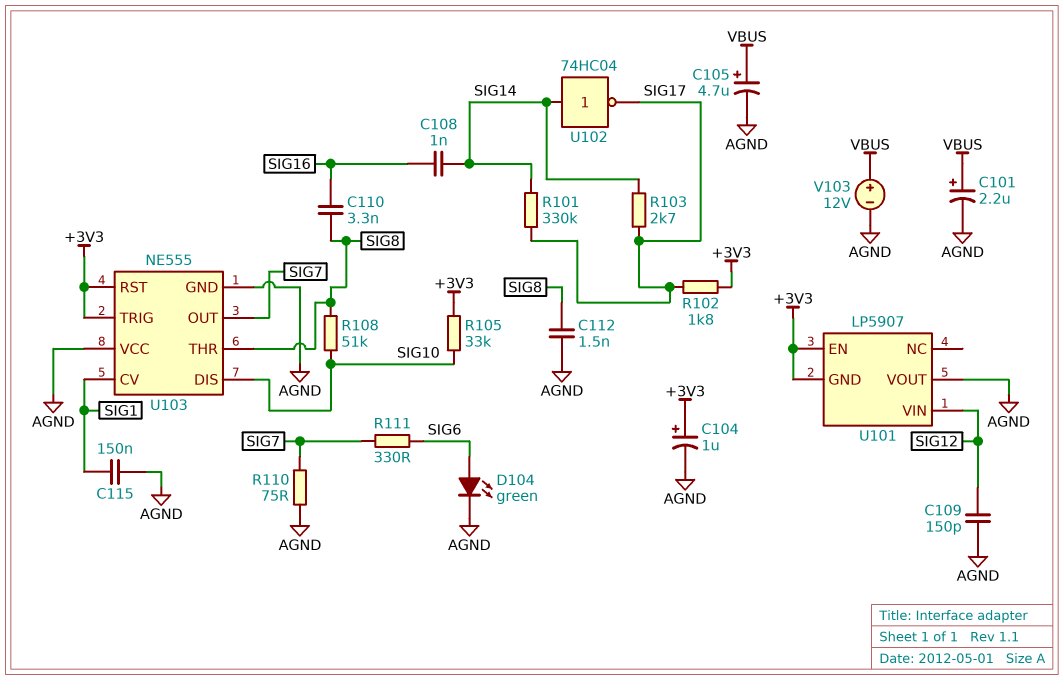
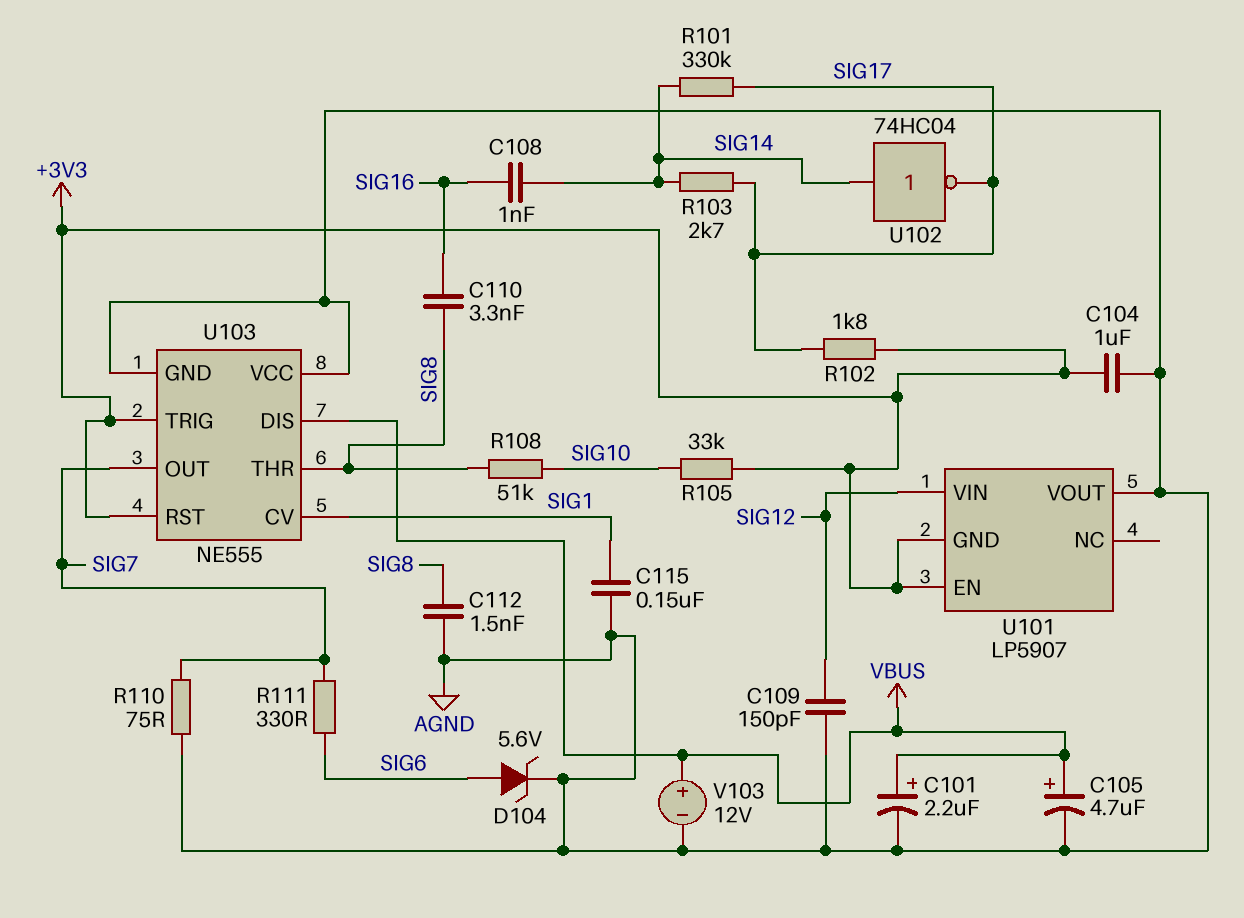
C104: 1uF (plus +3V3, minus AGND) -> 1uF (+3V3, AGND)
D104: LED green (A SIG6, K AGND) -> zener 5.6V (A SIG6, K AGND)
U103 pin DIS: SIG10 -> VBUS

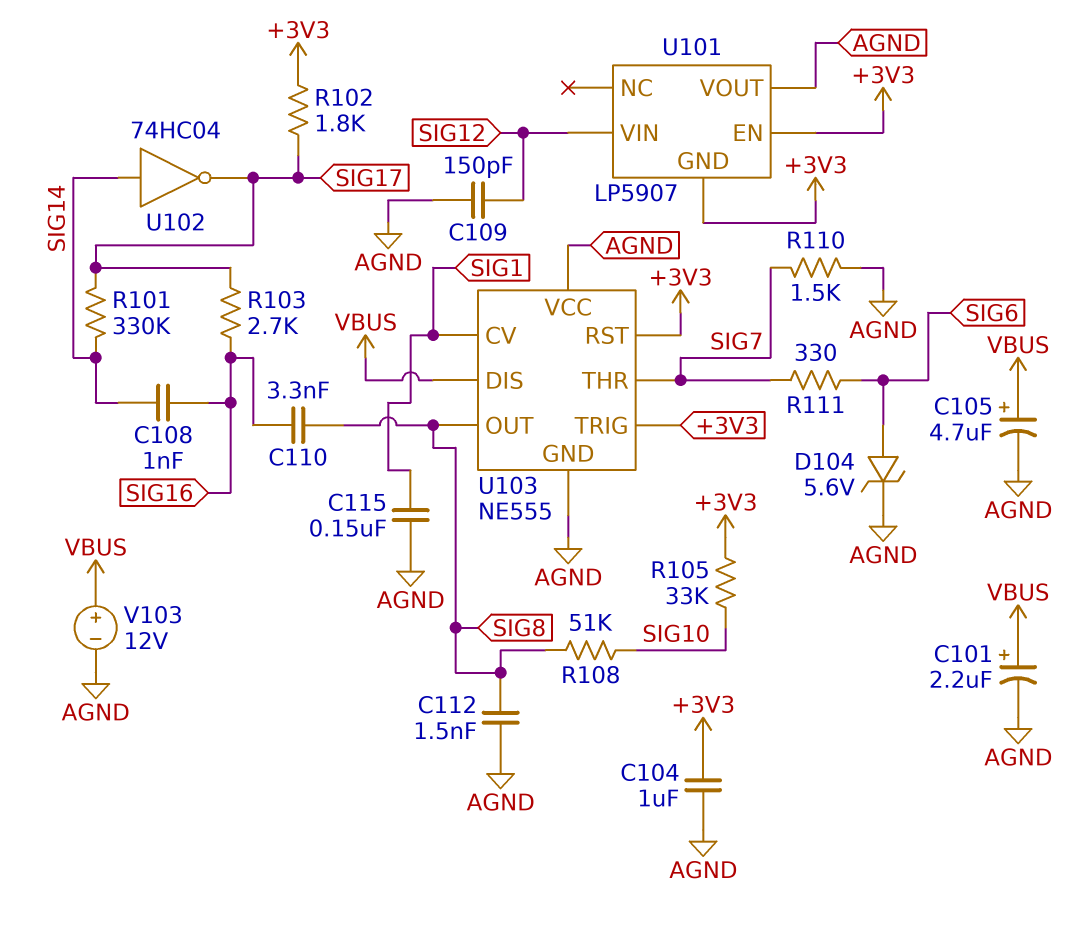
R103: 2.7k (SIG14, SIG17) -> 2.7k (SIG16, SIG17)
R110: 75 (AGND, SIG7) -> 1.5k (AGND, SIG7)
U103 pin OUT: SIG7 -> SIG8
U103 pin THR: SIG8 -> SIG7

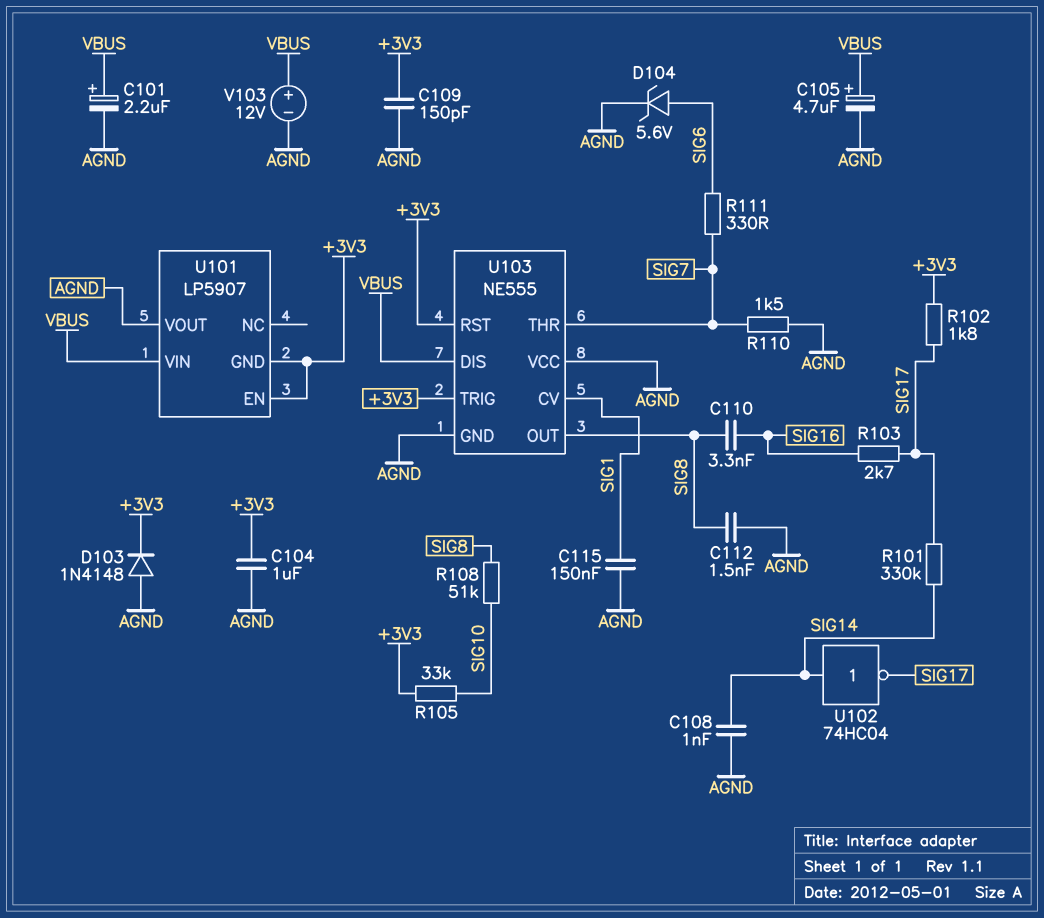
C108: 1nF (SIG14, SIG16) -> 1nF (AGND, SIG14)
C109: 150pF (AGND, SIG12) -> 150pF (+3V3, AGND)
D103: none -> diode 1N4148 (A AGND, K +3V3)
U101 pin VIN: SIG12 -> VBUS

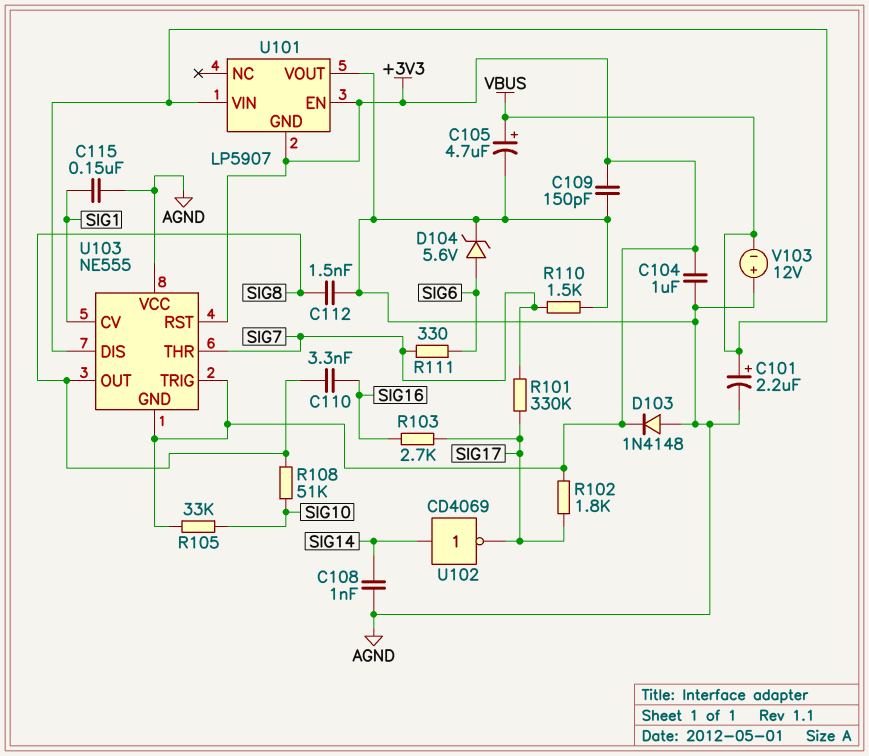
R101: 330k (SIG14, SIG17) -> 330k (SIG7, SIG17)
U102: NOT 74HC04 (in SIG14, out SIG17) -> NOT CD4069 (in SIG14, out SIG17)
U103 pin GND: AGND -> +3V3
V103: 12V (plus VBUS, minus AGND) -> 12V (plus AGND, minus VBUS)

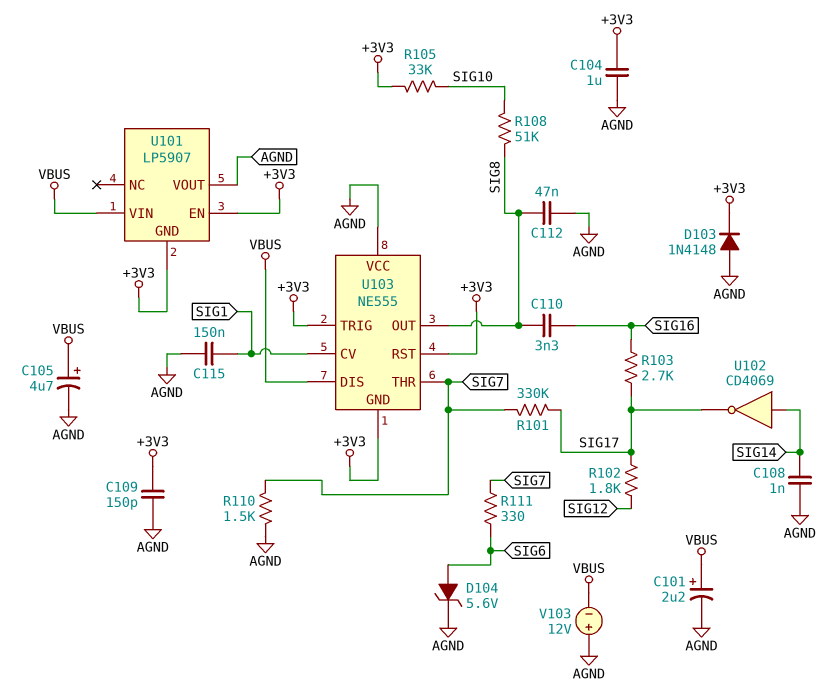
C112: 1.5nF (AGND, SIG8) -> 47nF (AGND, SIG8)
R102: 1.8k (+3V3, SIG17) -> 1.8k (SIG12, SIG17)

